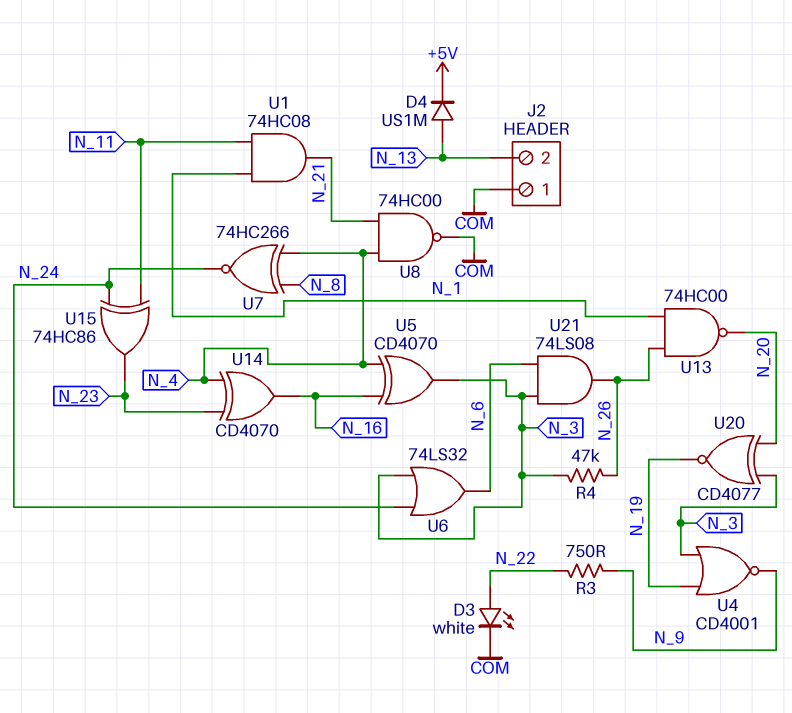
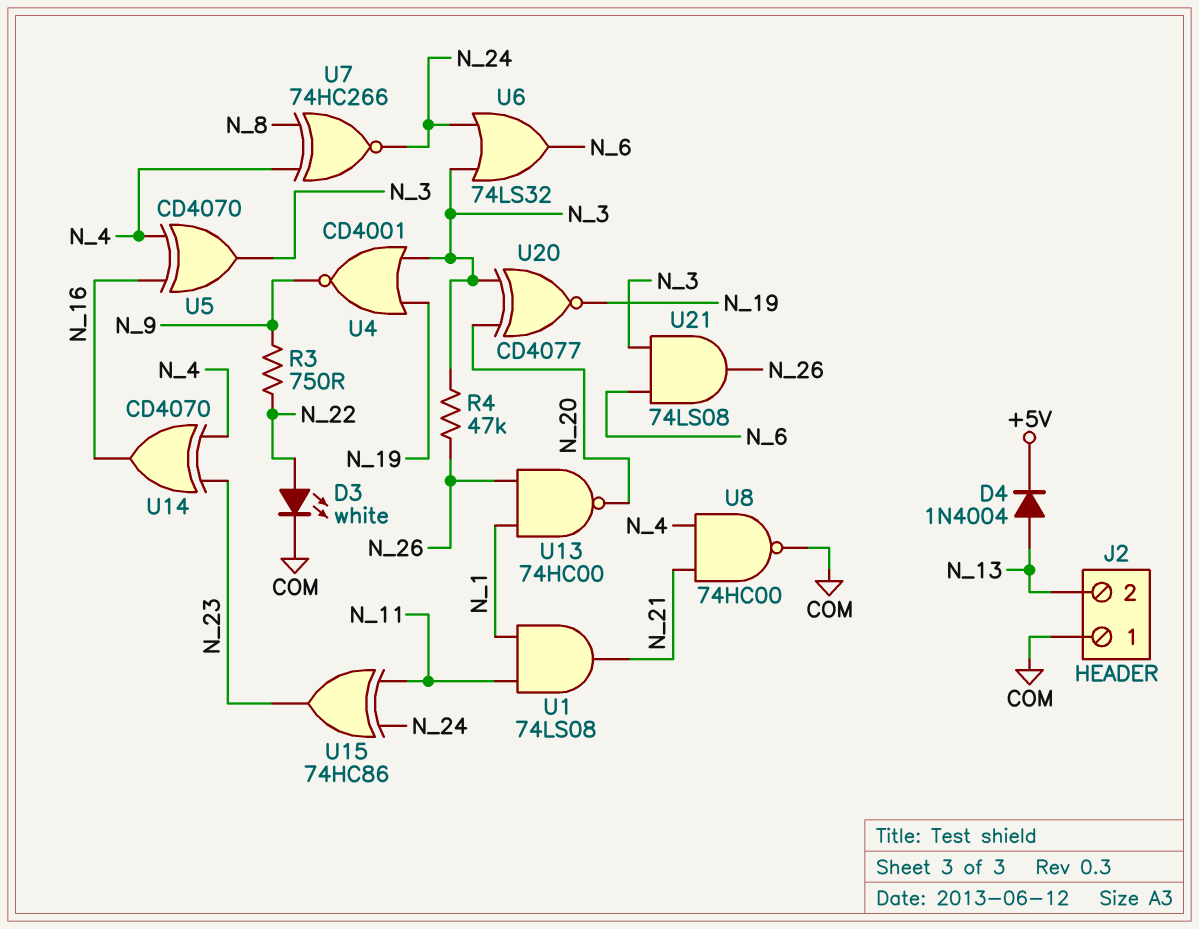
D4: diode US1M (A N_13, K +5V) -> diode 1N4004 (A N_13, K +5V)
U1: AND 74HC08 (in N_1, in N_11, out N_21) -> AND 74LS08 (in N_1, in N_11, out N_21)

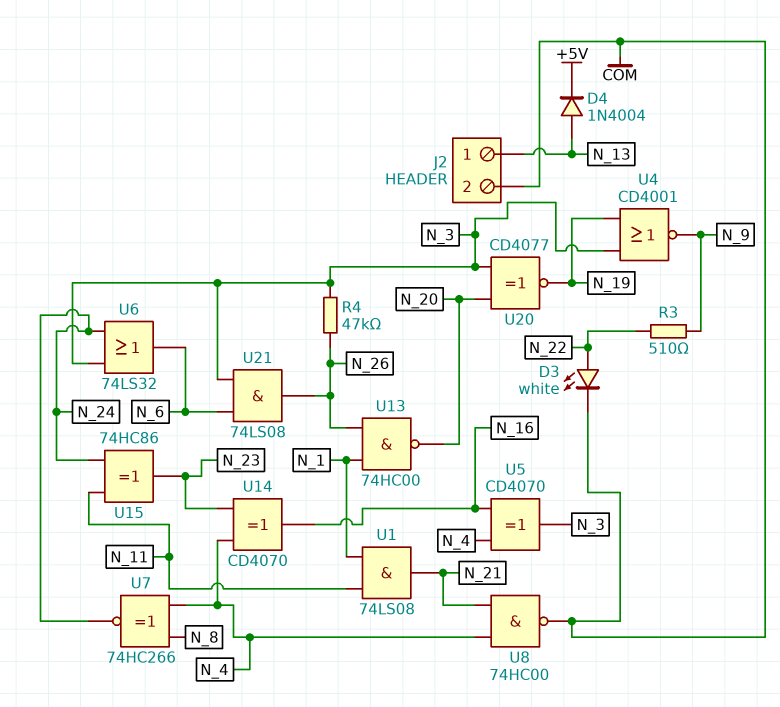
J2 pin 1: COM -> N_13
J2 pin 2: N_13 -> COM
R3: 750 (N_9, N_22) -> 510 (N_9, N_22)

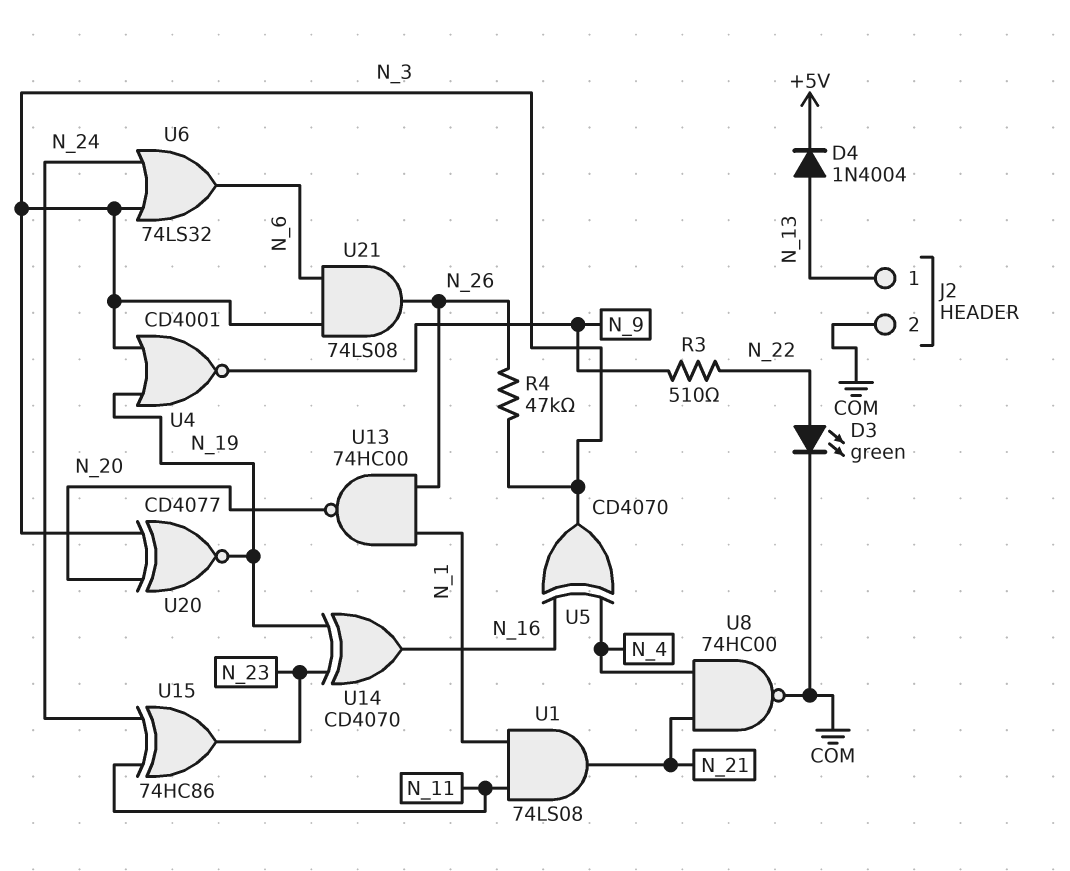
D3: LED white (A N_22, K COM) -> LED green (A N_22, K COM)
U7: XNOR 74HC266 (in N_4, in N_8, out N_24) -> none
U14: XOR CD4070 (in N_4, in N_23, out N_16) -> XOR CD4070 (in N_19, in N_23, out N_16)

